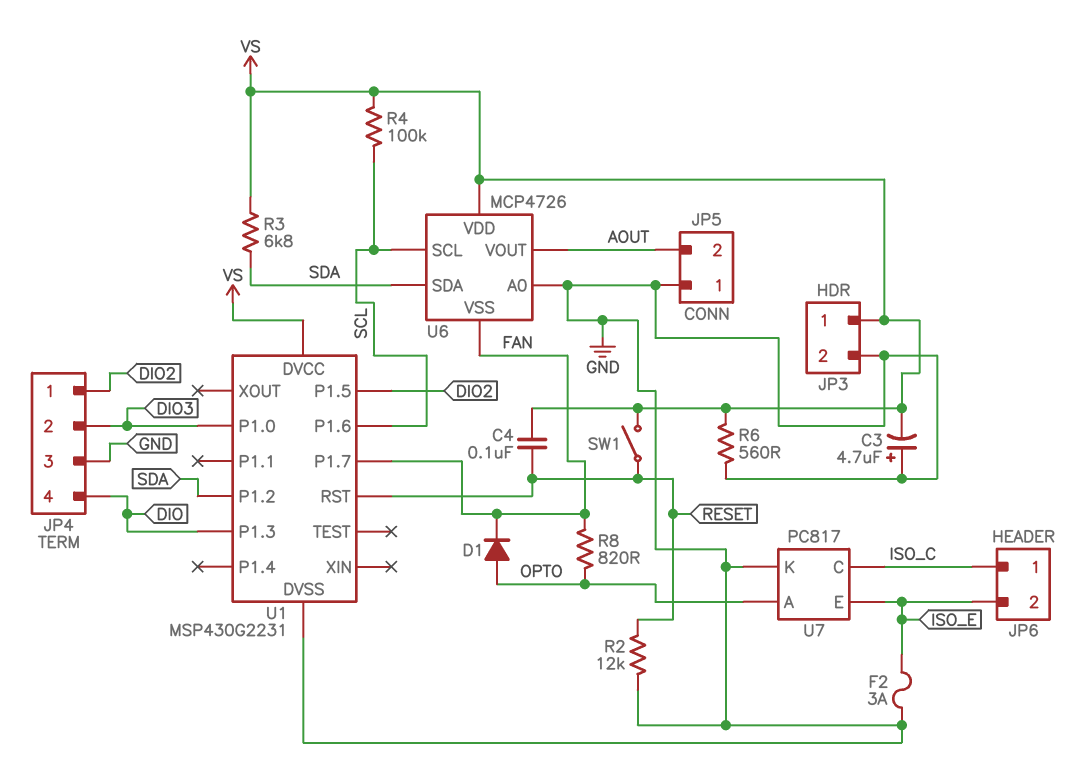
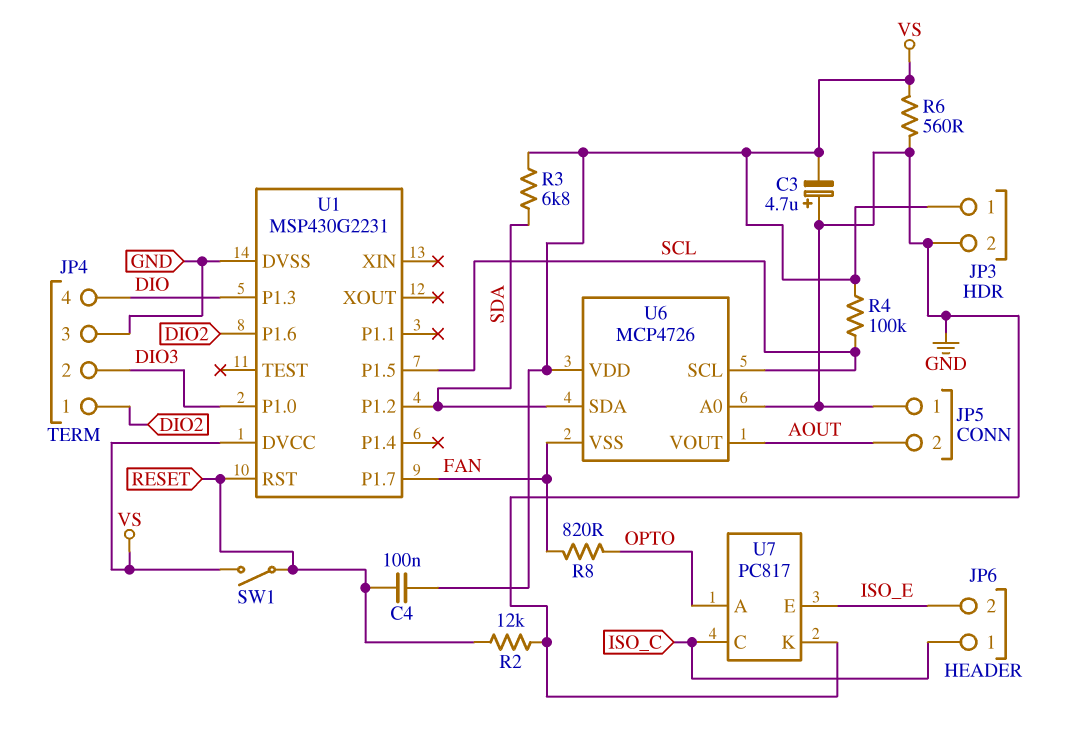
D1: diode (A OPTO, K FAN) -> none
F2: 3A (GND, ISO_E) -> none
U1 pin P1.5: DIO2 -> SCL
U1 pin P1.6: SCL -> DIO2

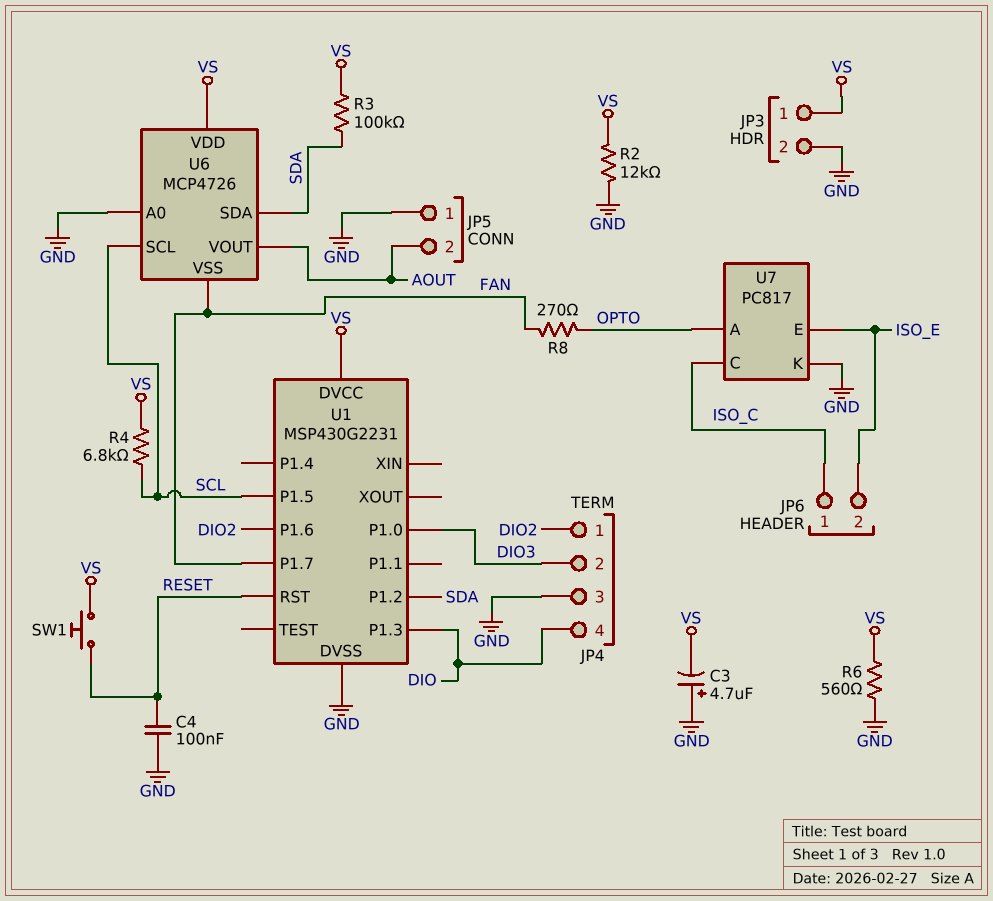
C4: 100nF (RESET, VS) -> 100nF (GND, RESET)
R2: 12k (GND, RESET) -> 12k (GND, VS)
R3: 6.8k (SDA, VS) -> 100k (SDA, VS)
R4: 100k (SCL, VS) -> 6.8k (SCL, VS)
R8: 820 (FAN, OPTO) -> 270 (FAN, OPTO)
SW1: switch (RESET, VS) -> button (RESET, VS)

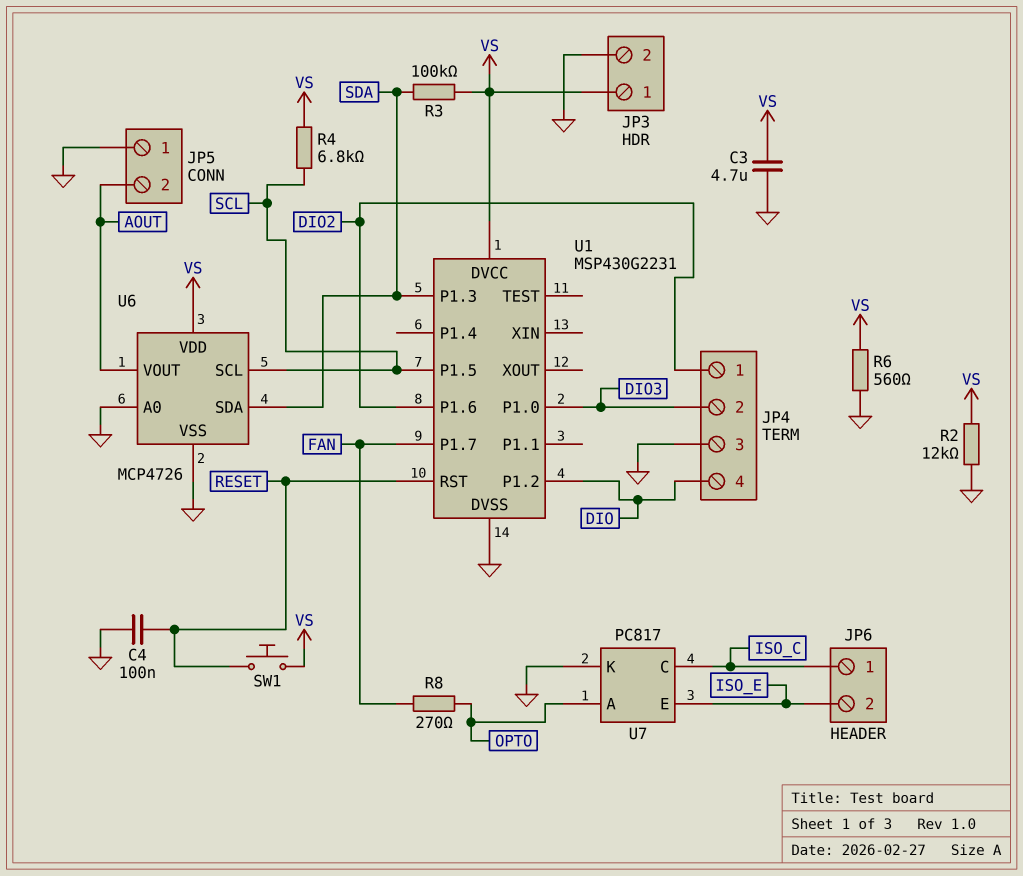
C3: 4.7uF (plus GND, minus VS) -> 4.7uF (GND, VS)
U1 pin P1.2: SDA -> DIO
U1 pin P1.3: DIO -> SDA
U6 pin VSS: FAN -> GND

